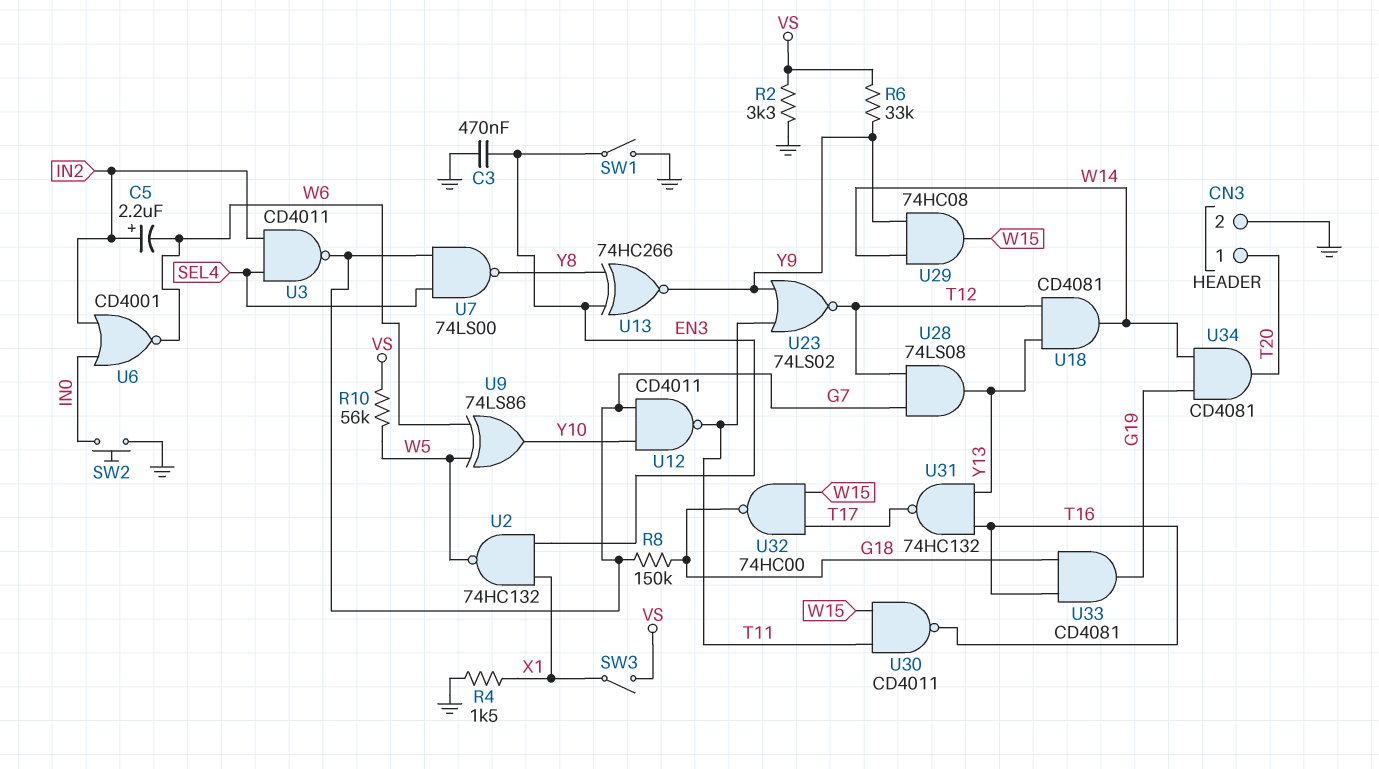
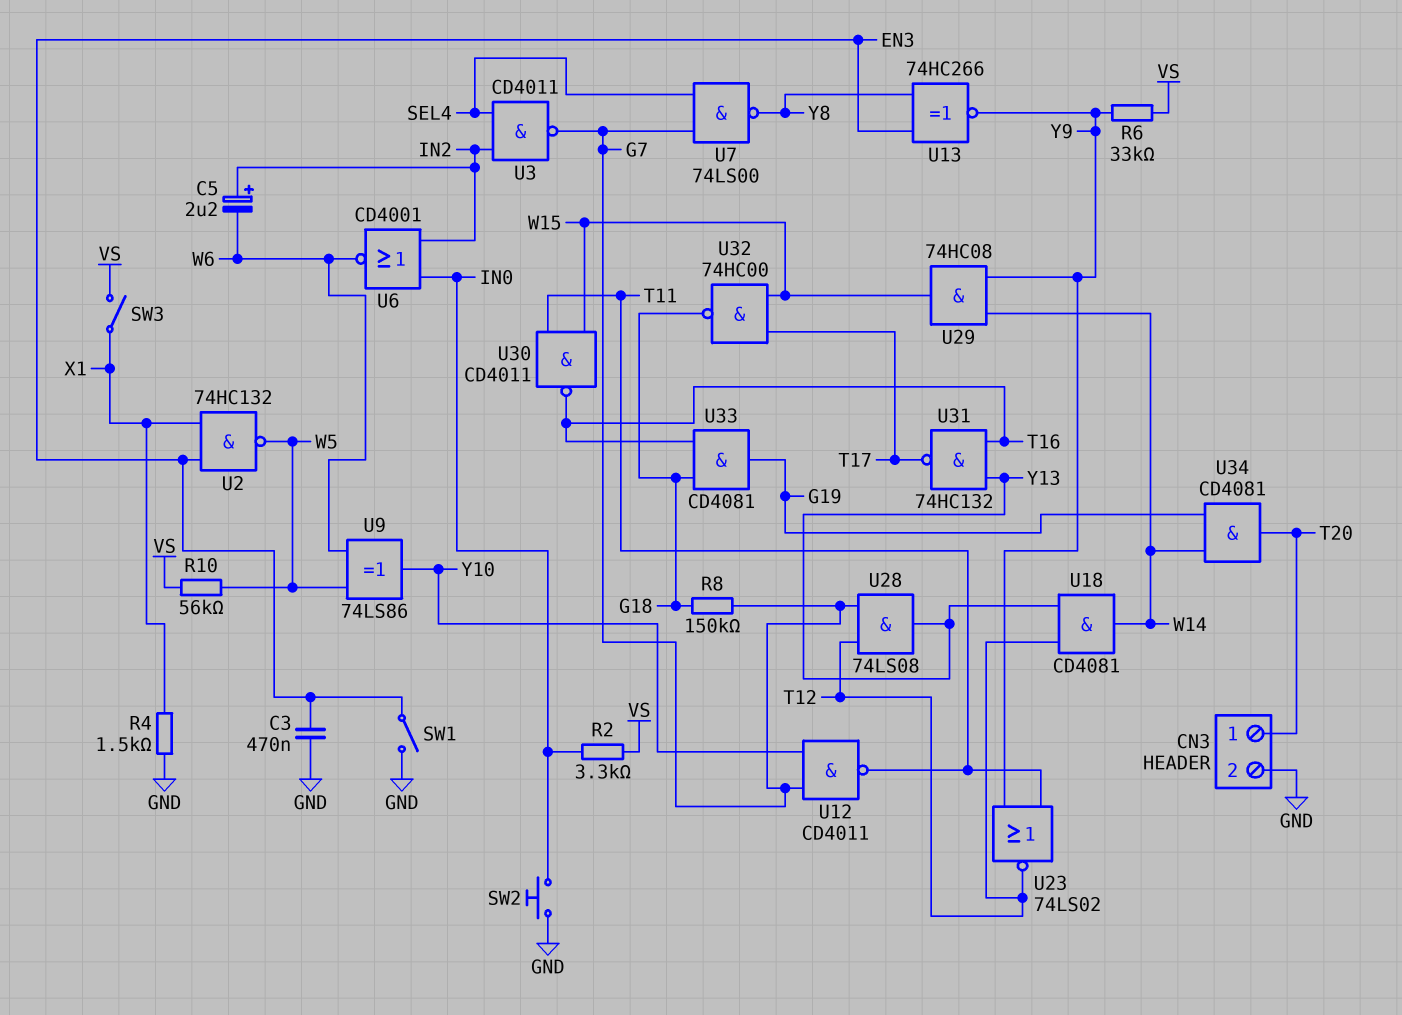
R2: 3.3k (GND, VS) -> 3.3k (IN0, VS)

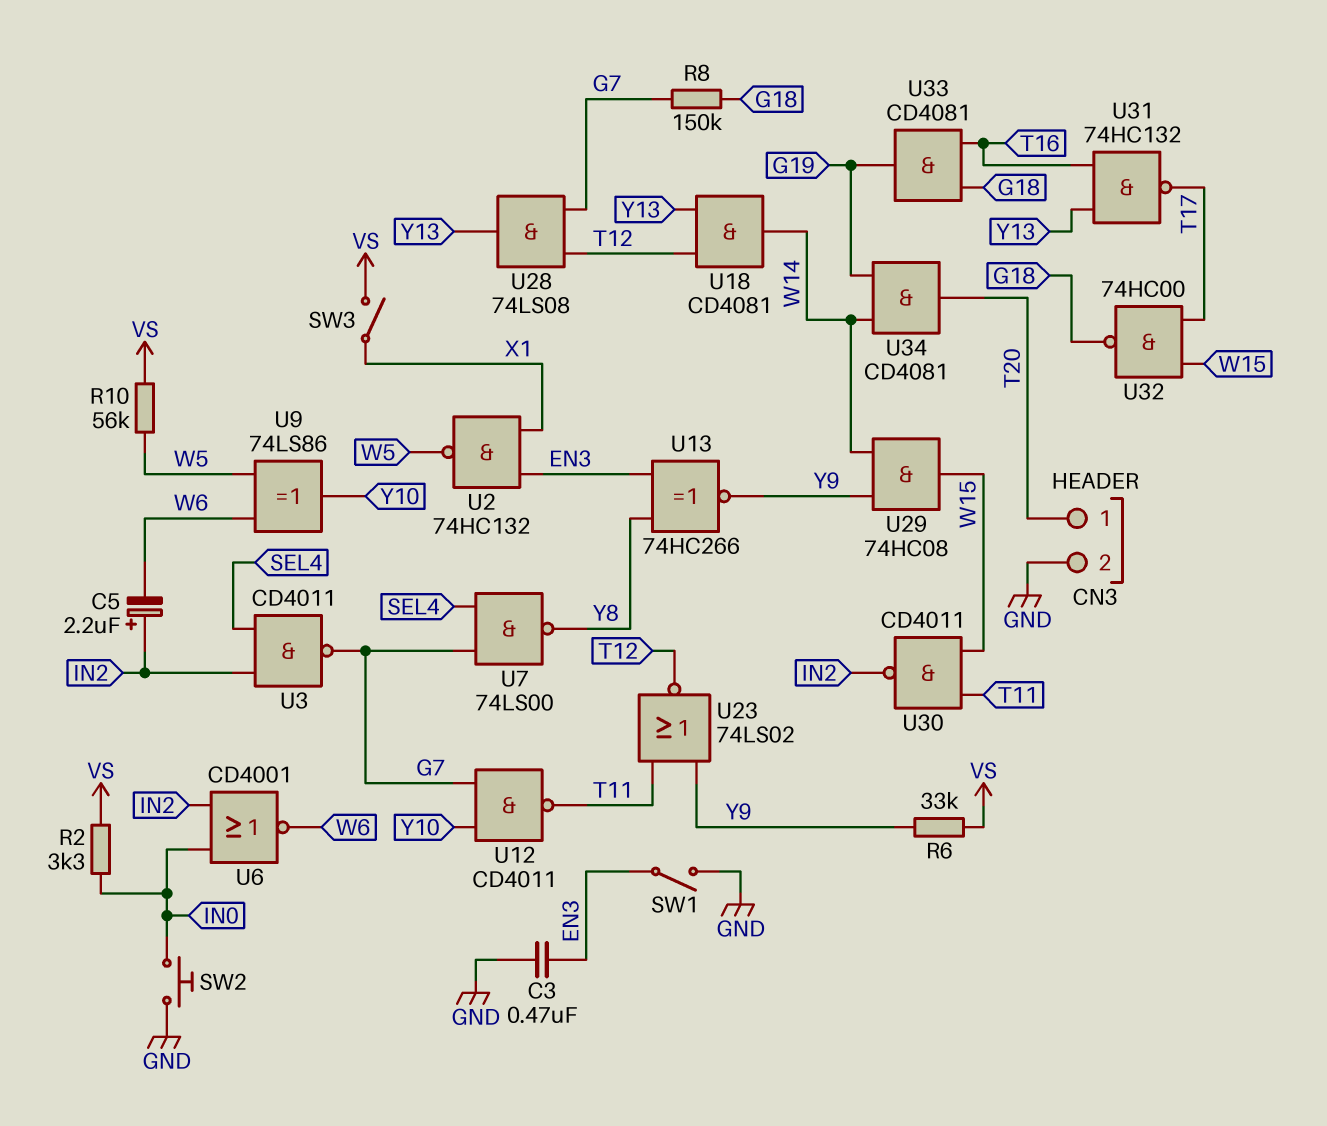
R4: 1.5k (GND, X1) -> none
U30: NAND CD4011 (in T11, in W15, out T16) -> NAND CD4011 (in T11, in W15, out IN2)

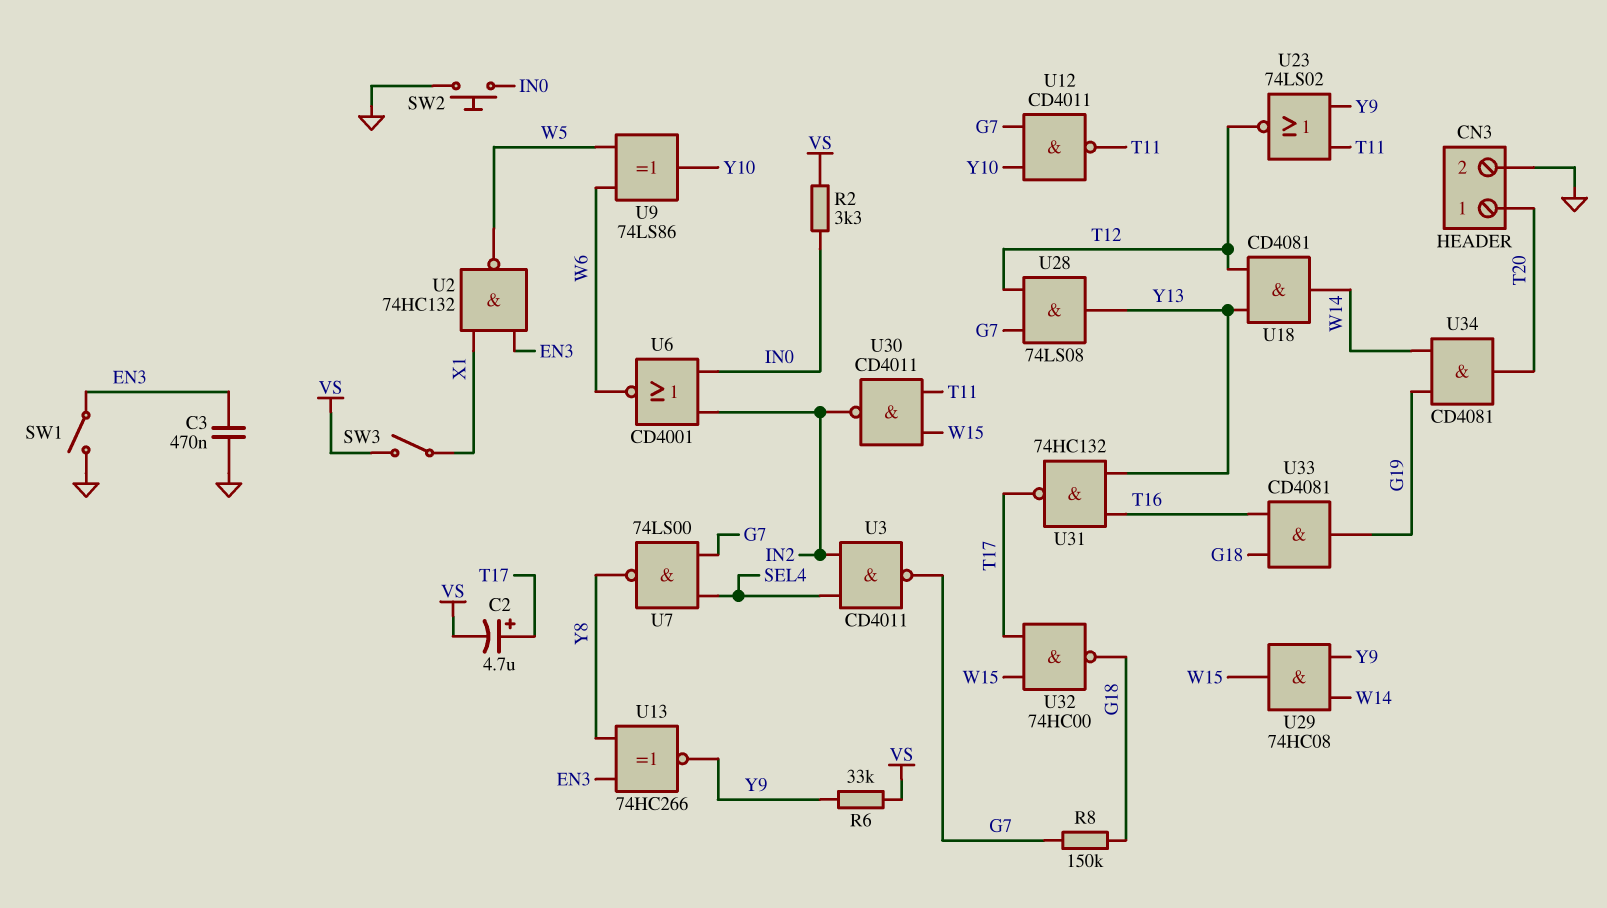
C2: none -> 4.7uF (plus T17, minus VS)
C5: 2.2uF (plus IN2, minus W6) -> none
R10: 56k (VS, W5) -> none

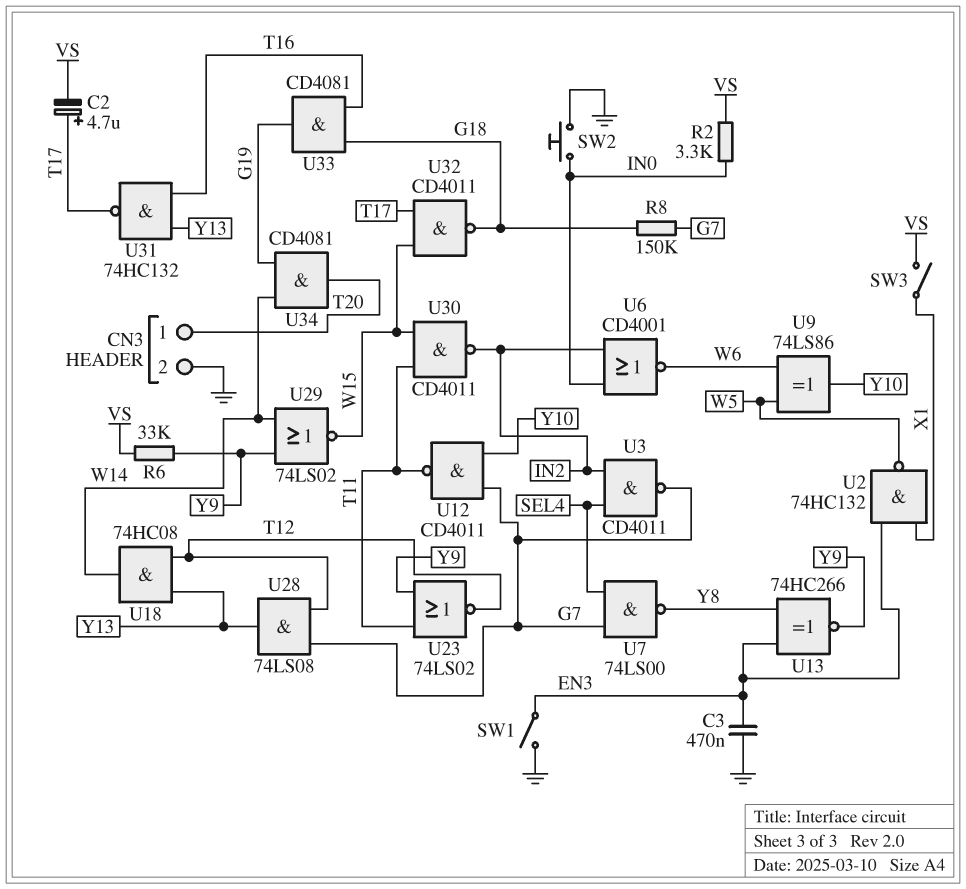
U18: AND CD4081 (in T12, in Y13, out W14) -> AND 74HC08 (in T12, in Y13, out W14)
U29: AND 74HC08 (in W14, in Y9, out W15) -> NOR 74LS02 (in W14, in Y9, out W15)
U32: NAND 74HC00 (in T17, in W15, out G18) -> NAND CD4011 (in T17, in W15, out G18)

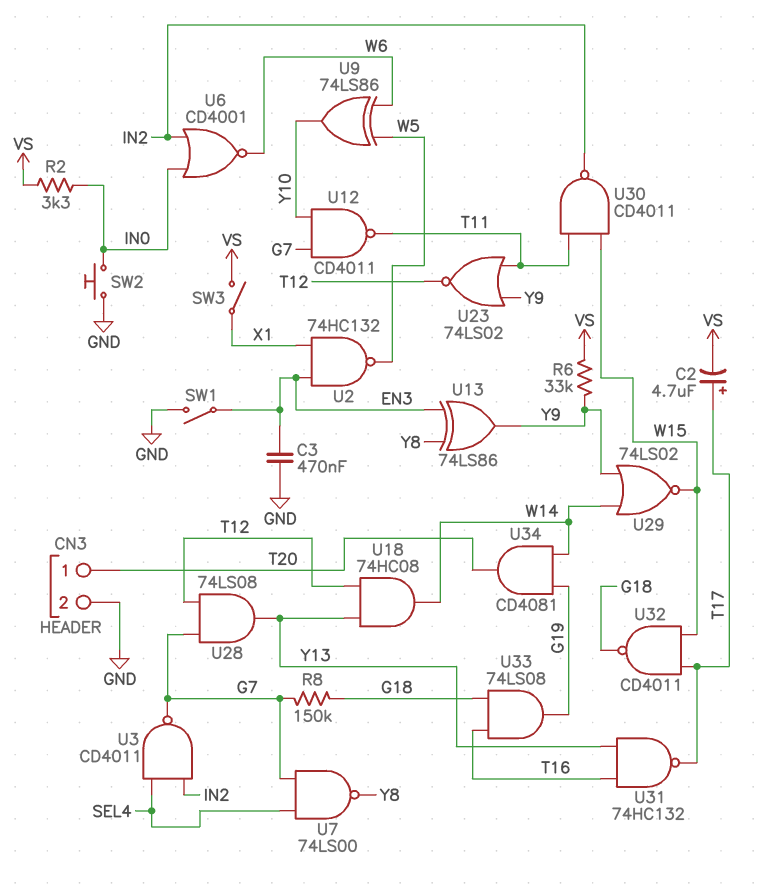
U13: XNOR 74HC266 (in EN3, in Y8, out Y9) -> XOR 74LS86 (in EN3, in Y8, out Y9)
U33: AND CD4081 (in G18, in T16, out G19) -> AND 74LS08 (in G18, in T16, out G19)

